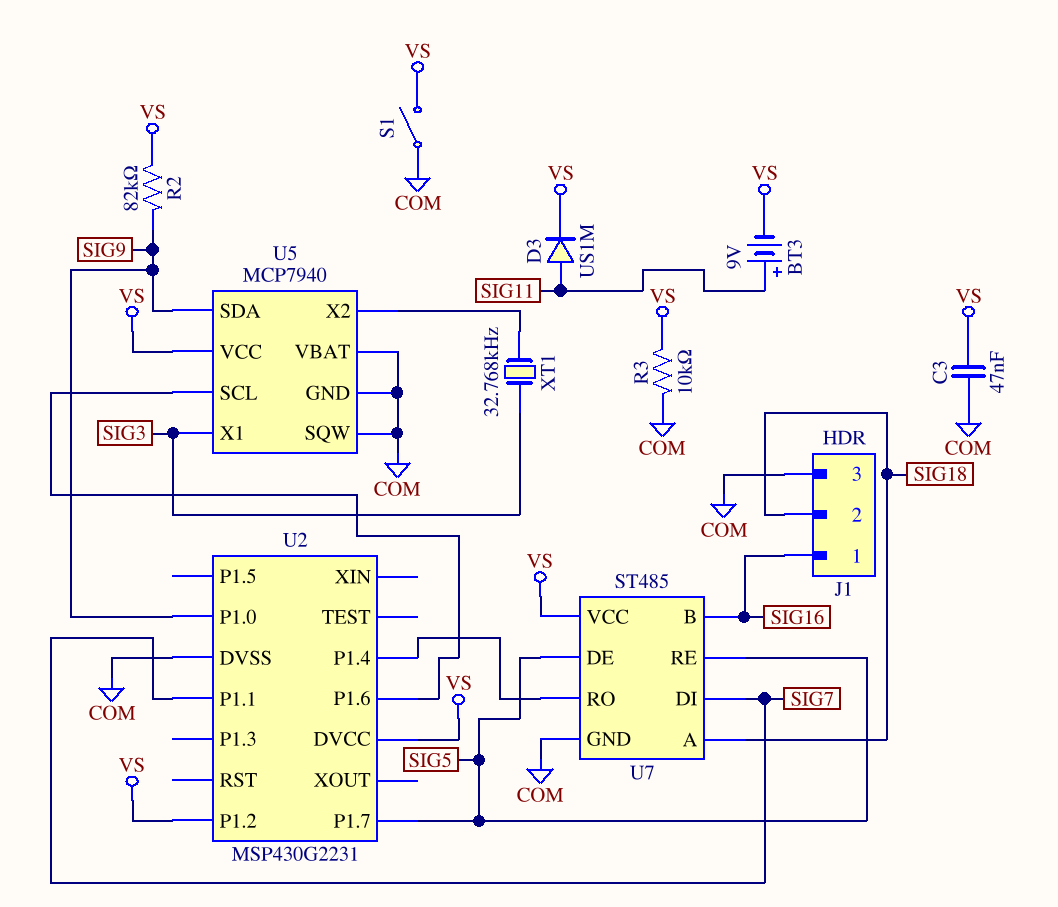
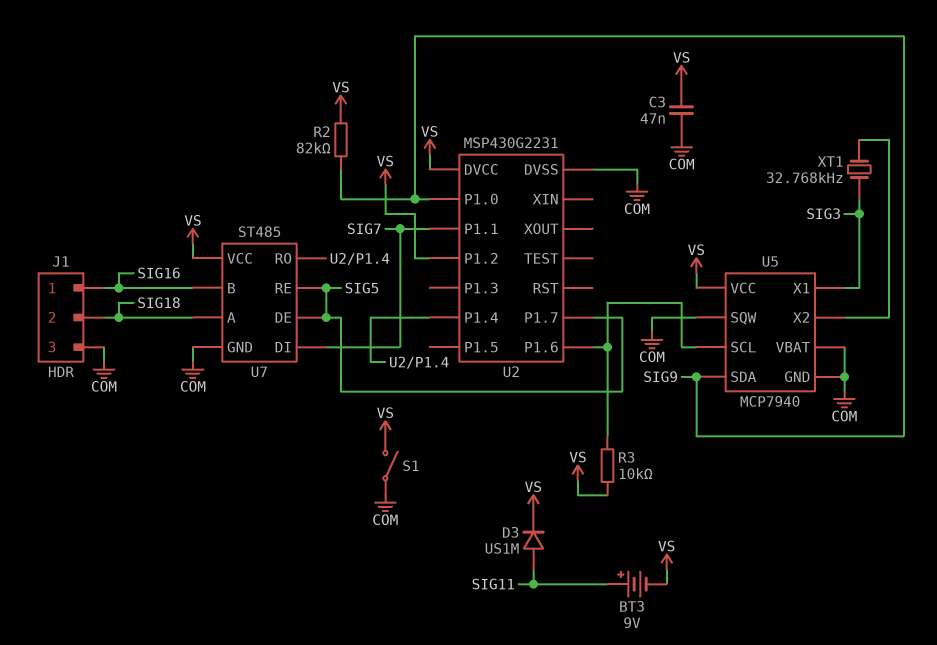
R3: 10k (COM, VS) -> 10k (U2/P1.6, VS)

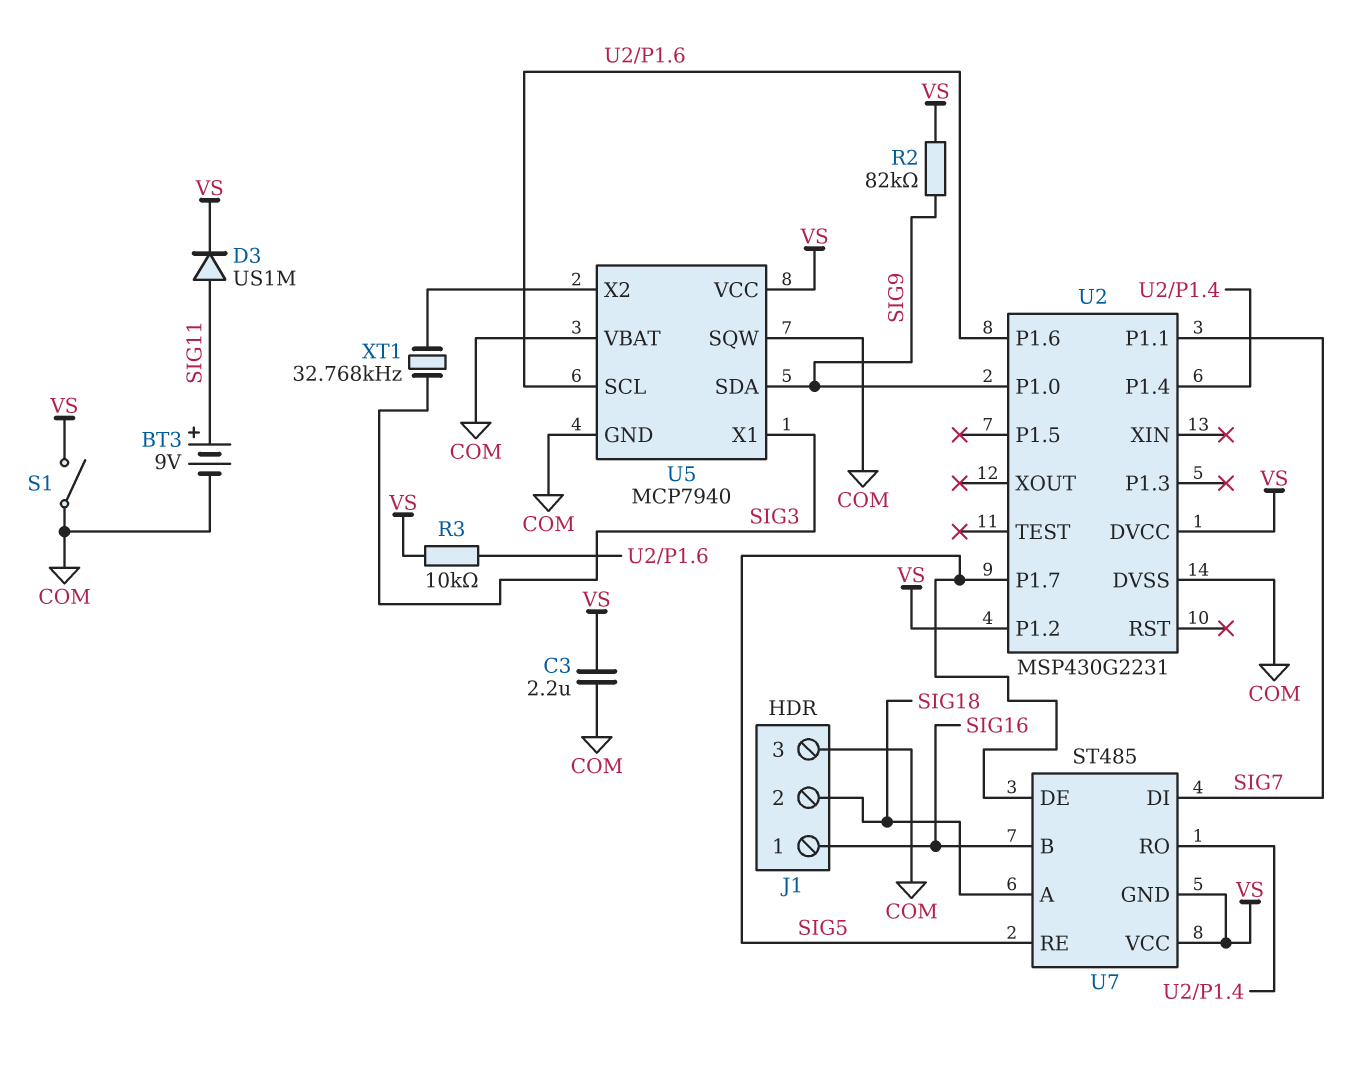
BT3: 9V (plus SIG11, minus VS) -> 9V (plus SIG11, minus COM)
C3: 47nF (COM, VS) -> 2.2uF (COM, VS)
U7 pin GND: COM -> VS

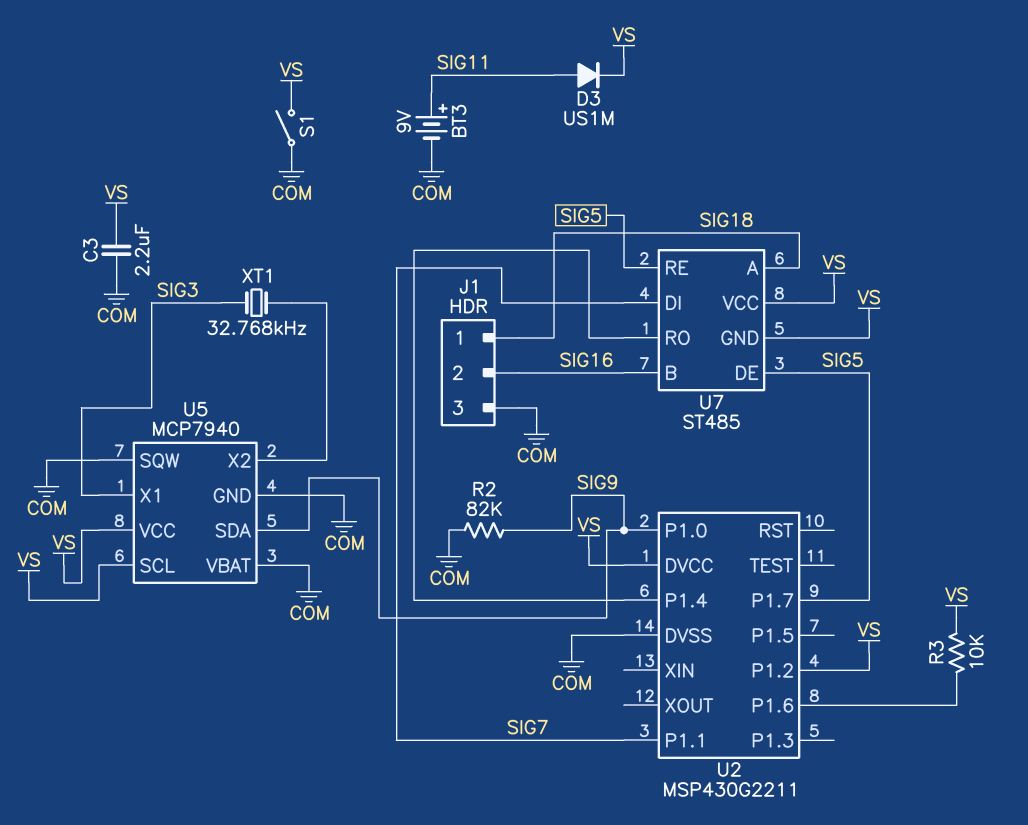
J1 pin 1: SIG16 -> SIG18
J1 pin 2: SIG18 -> SIG16
R2: 82k (SIG9, VS) -> 82k (COM, SIG9)
U2: MSP430G2231 -> MSP430G2211
U5 pin SCL: U2/P1.6 -> VS

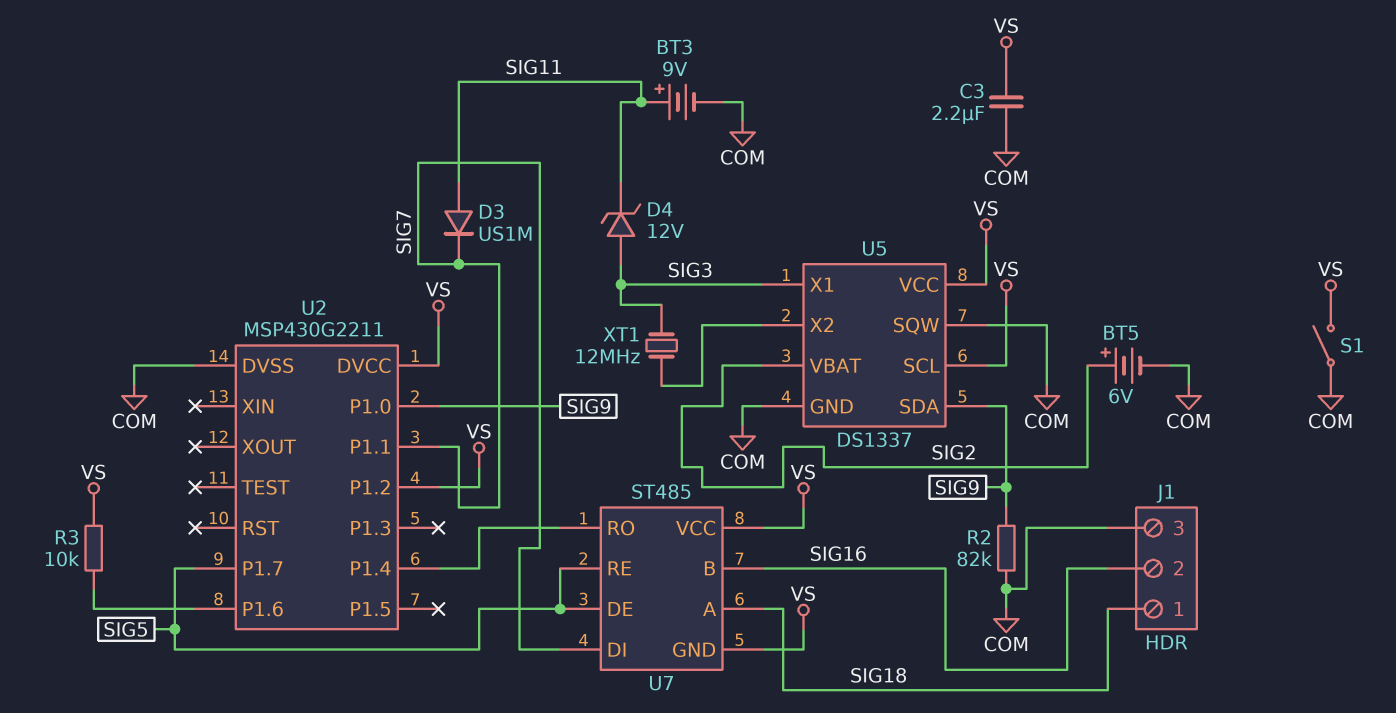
BT5: none -> 6V (plus SIG2, minus COM)
D3: diode US1M (A SIG11, K VS) -> diode US1M (A SIG11, K SIG7)
D4: none -> zener 12V (A SIG3, K SIG11)
U5: MCP7940 -> DS1337
U5 pin VBAT: COM -> SIG2
XT1: 32.768kHz (SIG3, U5/X2) -> 12MHz (SIG3, U5/X2)

